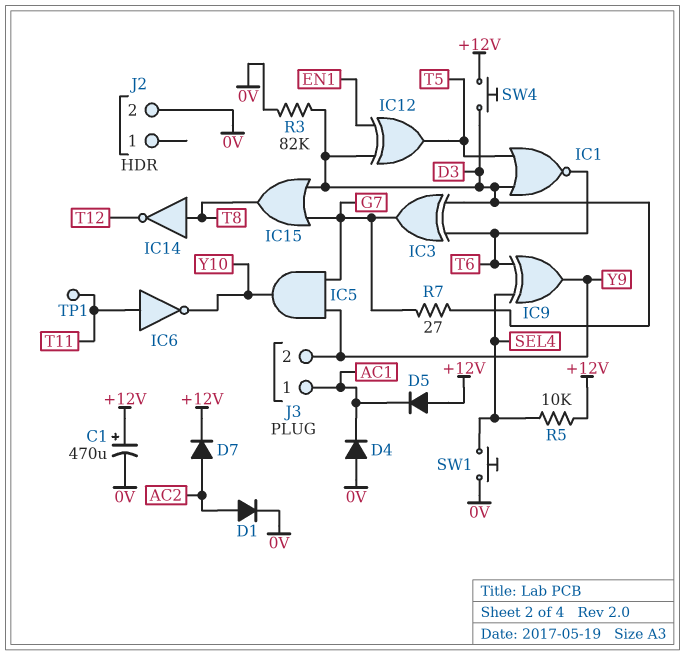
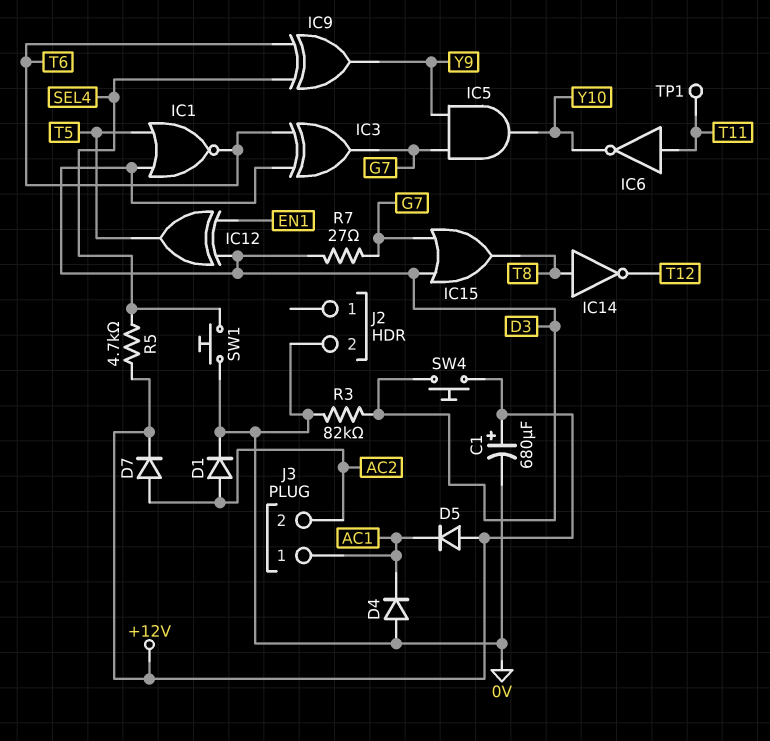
C1: 470uF (plus +12V, minus 0V) -> 680uF (plus +12V, minus 0V)
J3 pin 2: Y9 -> AC2
R5: 10k (+12V, SEL4) -> 4.7k (+12V, SEL4)

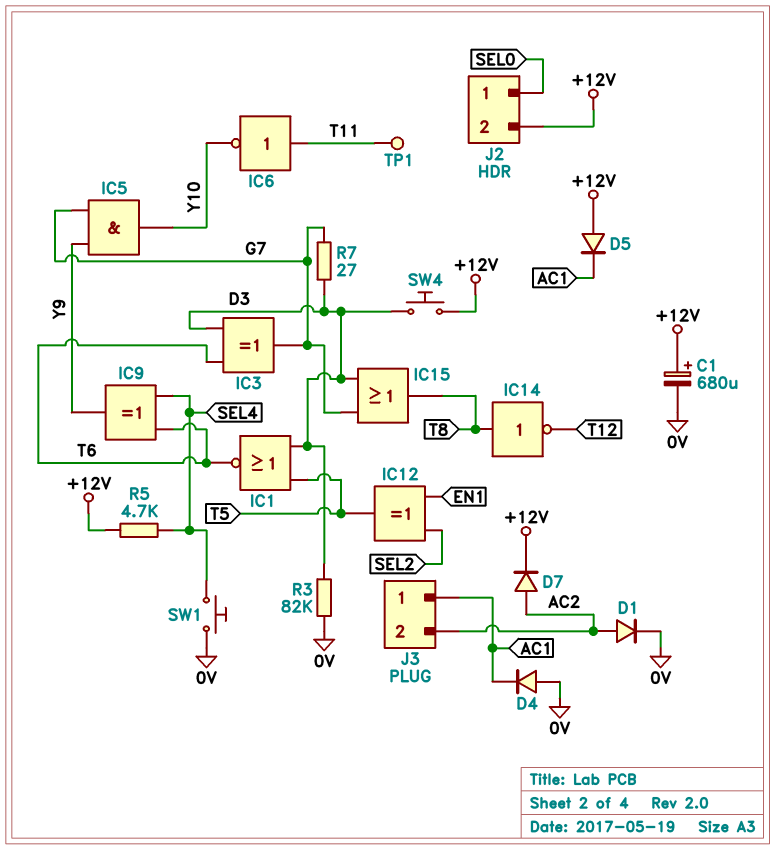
IC12: XOR (in D3, in EN1, out T5) -> XOR (in EN1, in SEL2, out T5)
J2 pin 1: none -> SEL0
J2 pin 2: 0V -> +12V

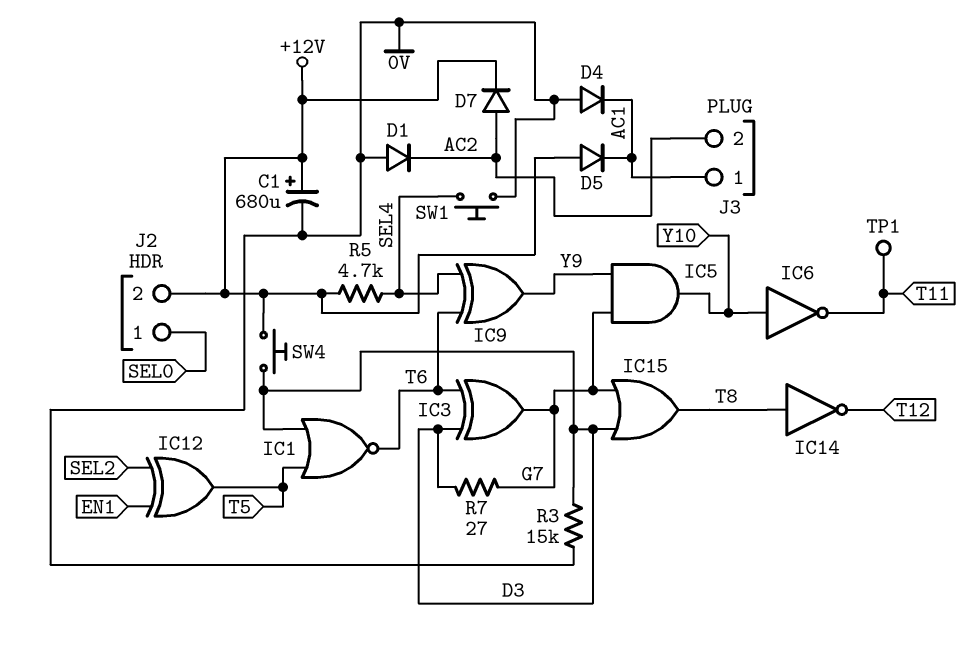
D1: diode (A AC2, K 0V) -> diode (A 0V, K AC2)
IC6: NOT (in T11, out Y10) -> NOT (in Y10, out T11)
R3: 82k (0V, D3) -> 15k (0V, D3)

